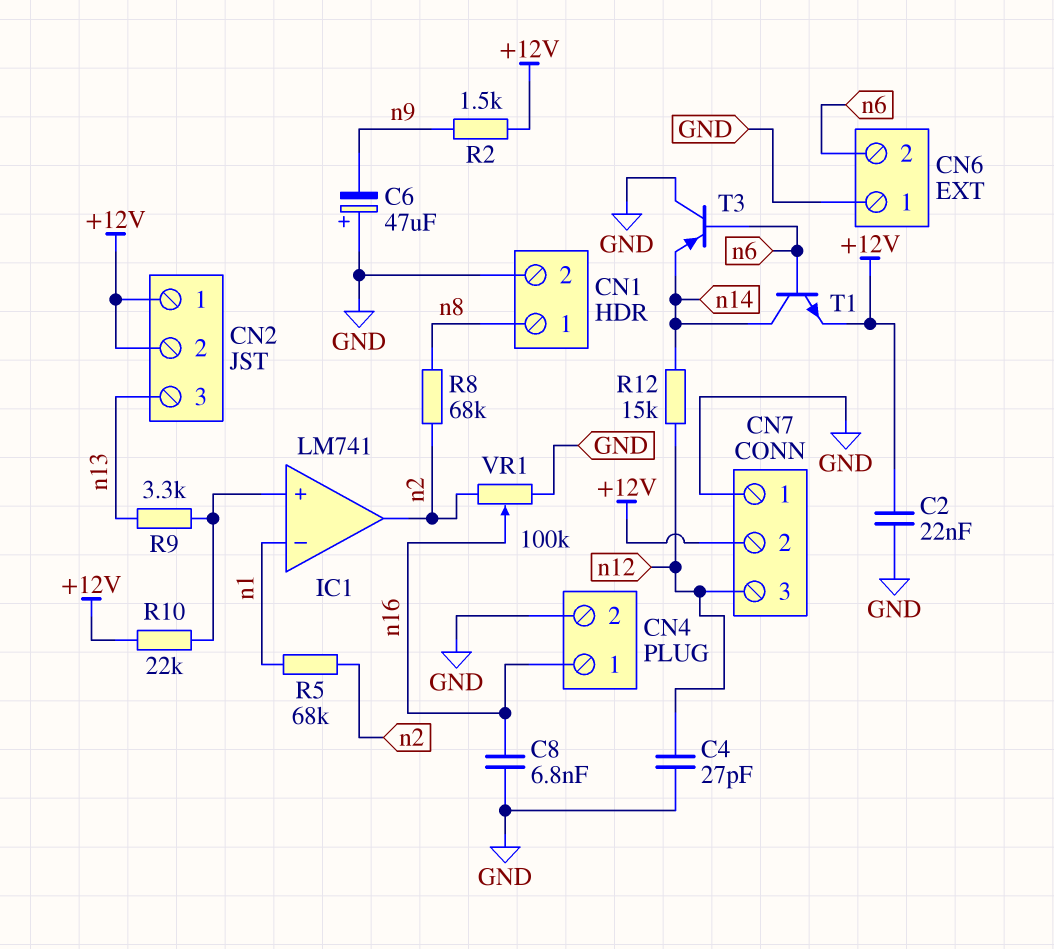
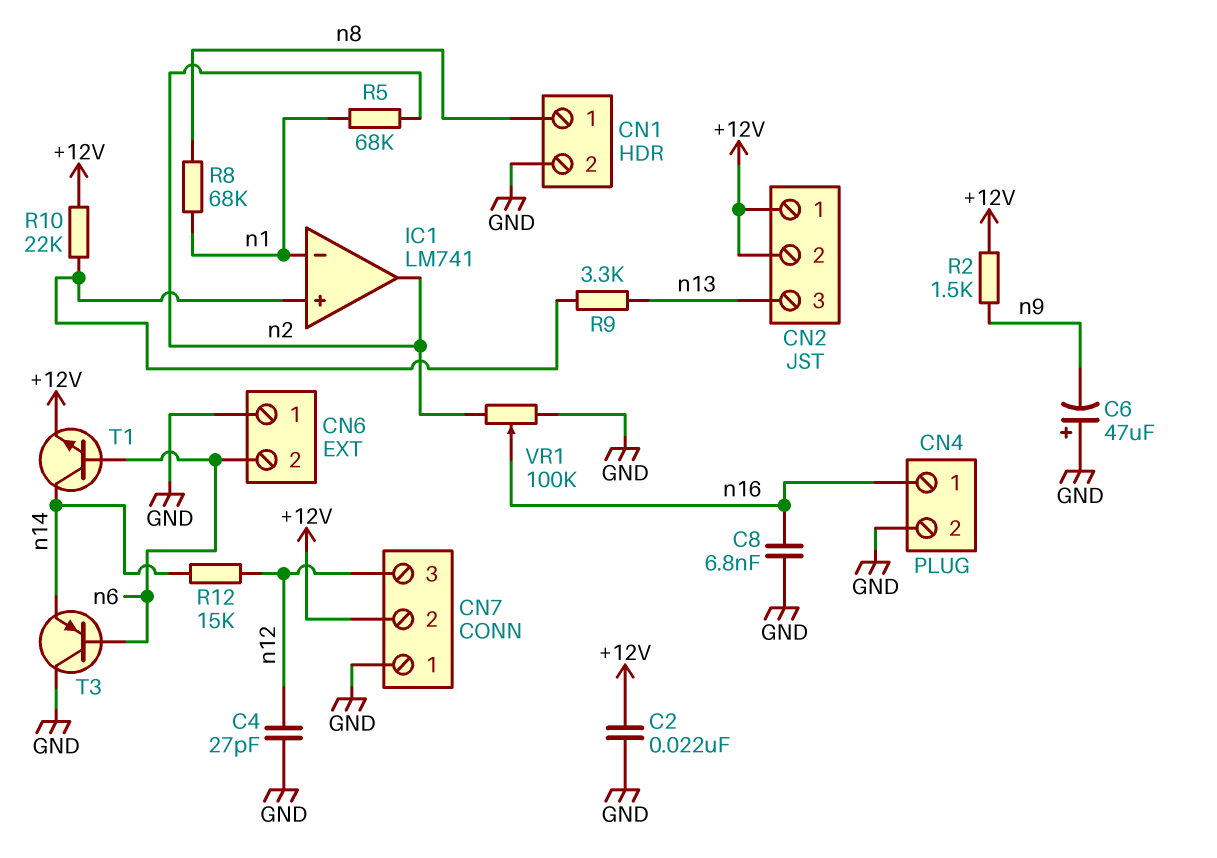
R8: 68k (n2, n8) -> 68k (n1, n8)

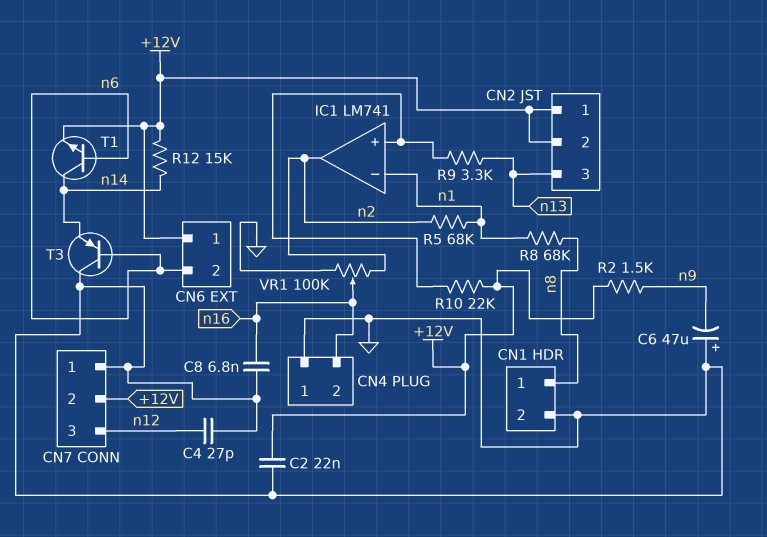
CN4 pin 1: n16 -> GND
CN4 pin 2: GND -> n16
CN6 pin 1: GND -> +12V
R12: 15k (n12, n14) -> 15k (+12V, n14)

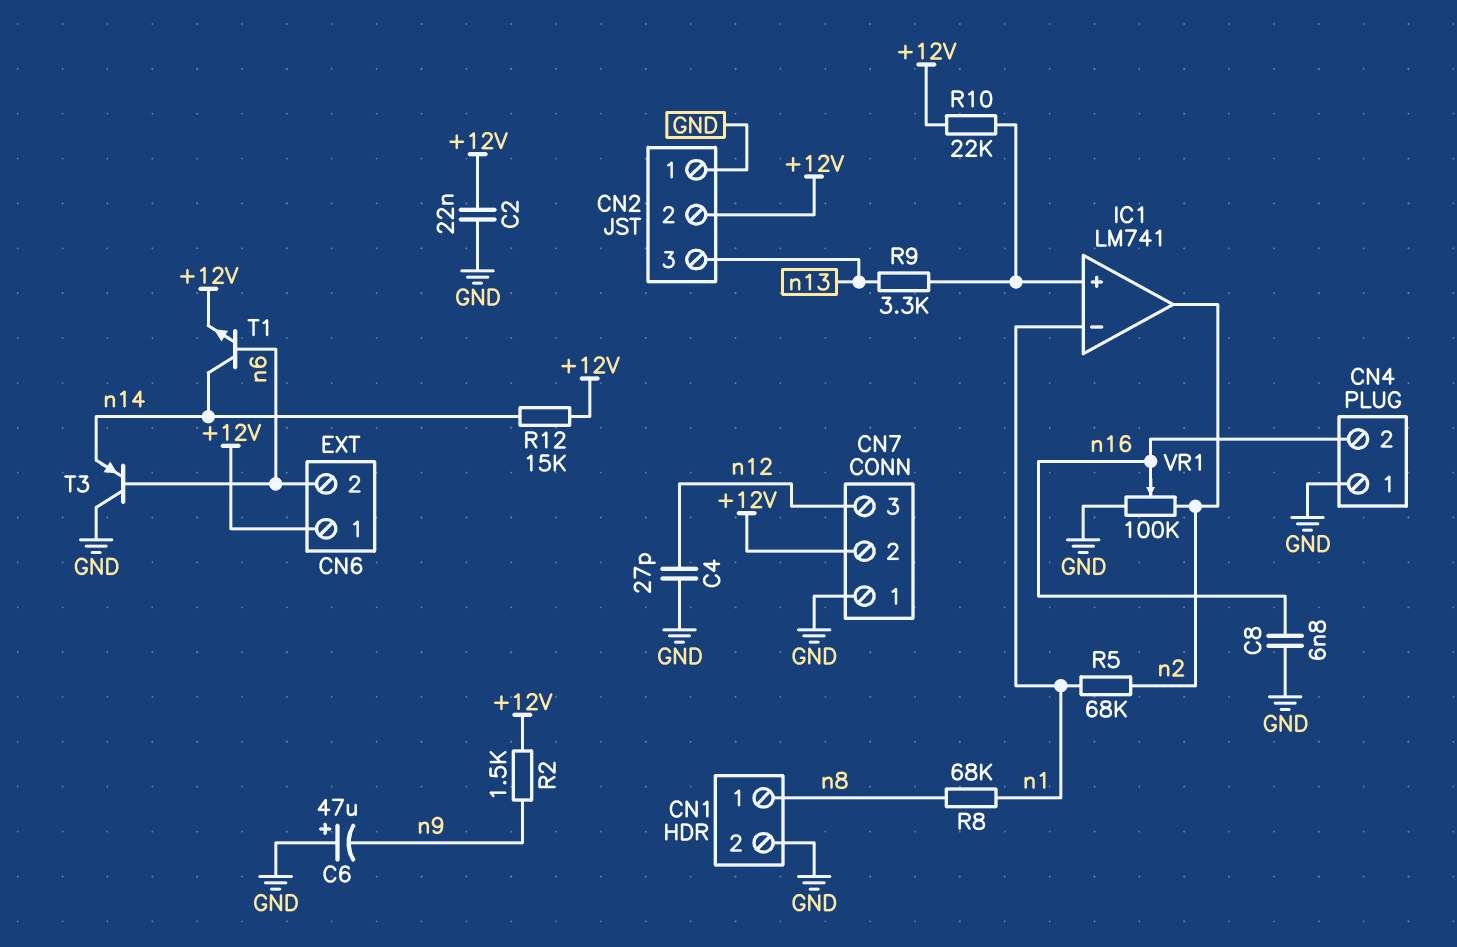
CN2 pin 1: +12V -> GND

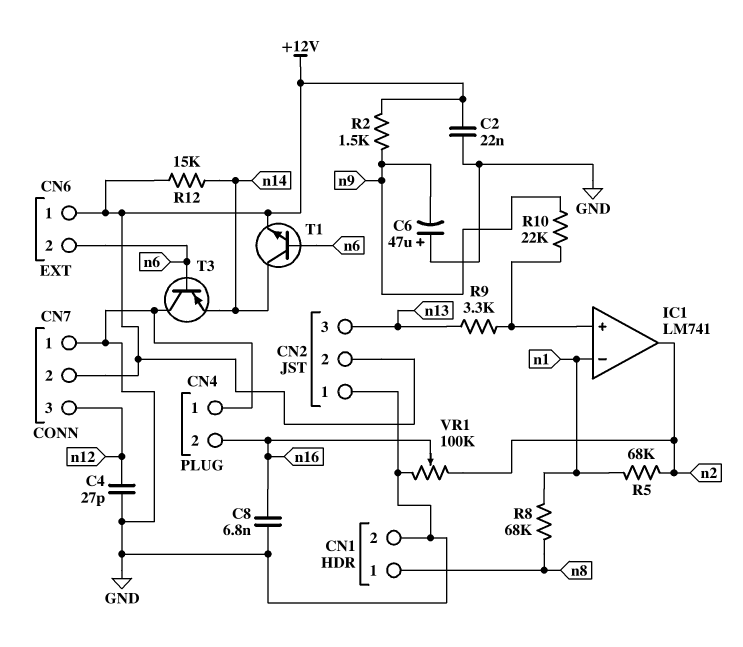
R10: 22k (+12V, IC1/in+) -> 22k (IC1/in+, n9)

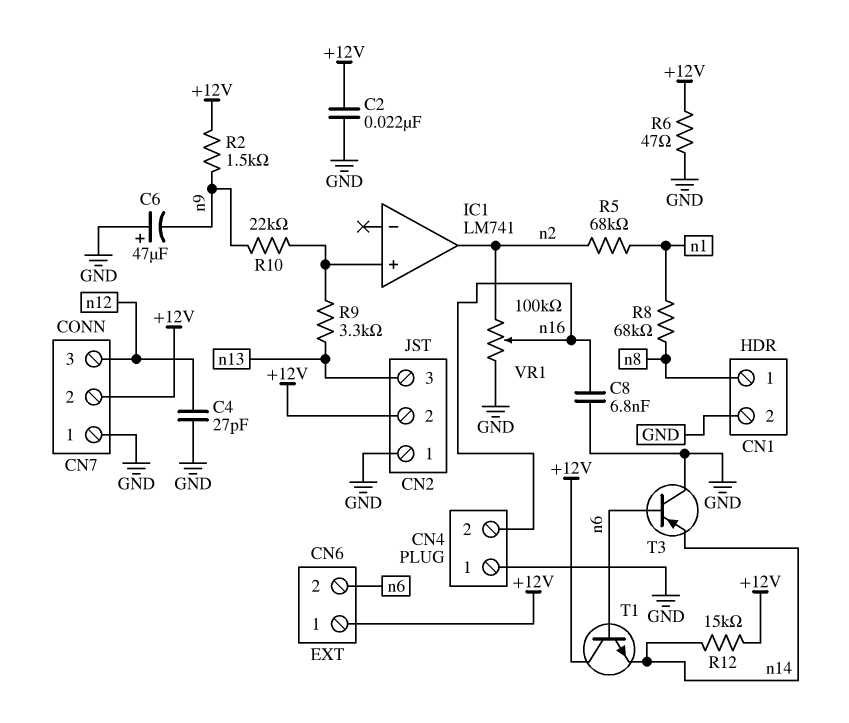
IC1 pin in-: n1 -> none
R6: none -> 47 (+12V, GND)
T1: NPN (B n6, C n14, E +12V) -> NPN (B n6, C +12V, E n14)

